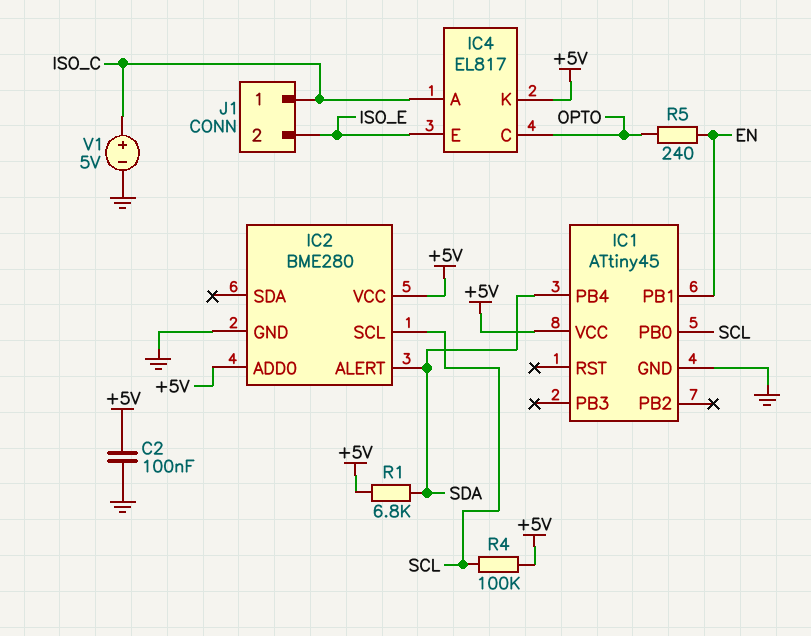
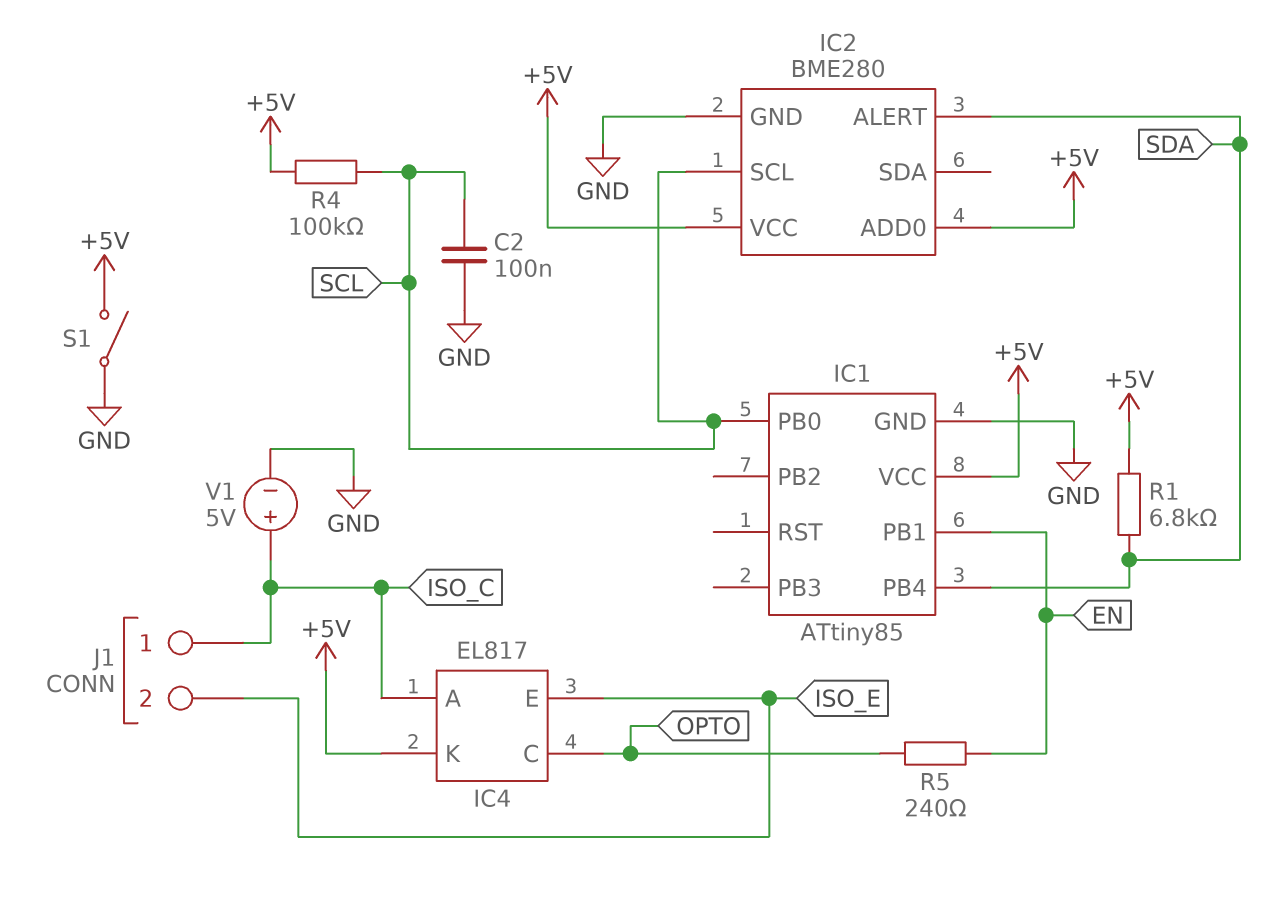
C2: 100nF (+5V, GND) -> 100nF (GND, SCL)
IC1: ATtiny45 -> ATtiny85
S1: none -> switch (+5V, GND)

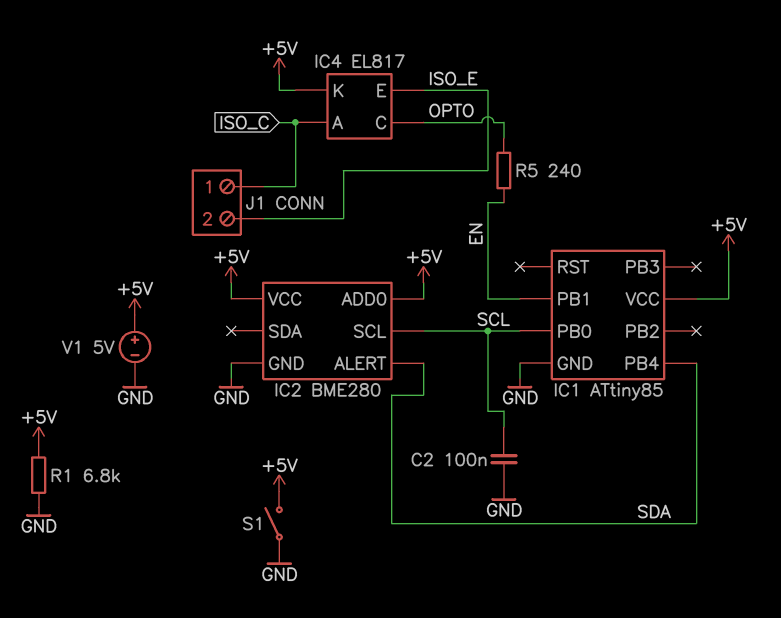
R1: 6.8k (+5V, SDA) -> 6.8k (+5V, GND)
R4: 100k (+5V, SCL) -> none
V1: 5V (plus ISO_C, minus GND) -> 5V (plus +5V, minus GND)

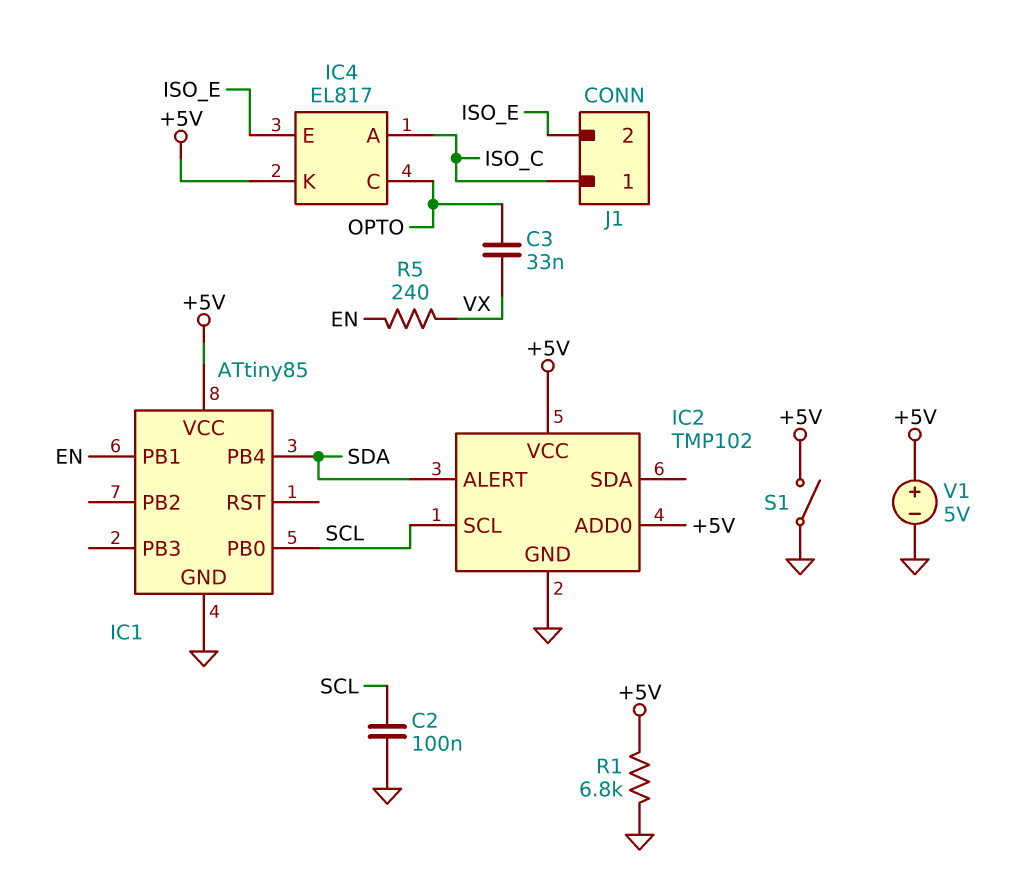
C3: none -> 33nF (OPTO, VX)
IC2: BME280 -> TMP102
R5: 240 (EN, OPTO) -> 240 (EN, VX)

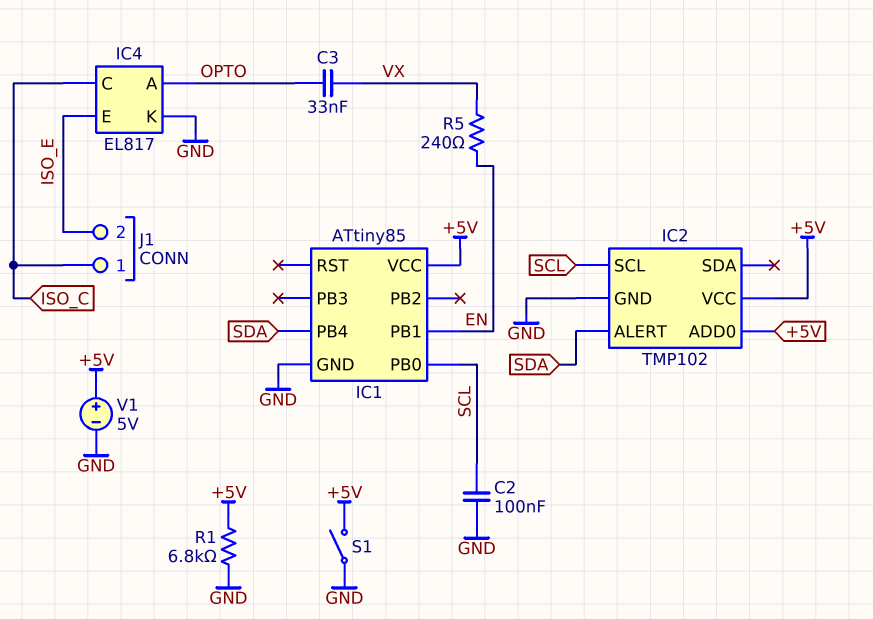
IC4 pin A: ISO_C -> OPTO
IC4 pin C: OPTO -> ISO_C
IC4 pin K: +5V -> GND

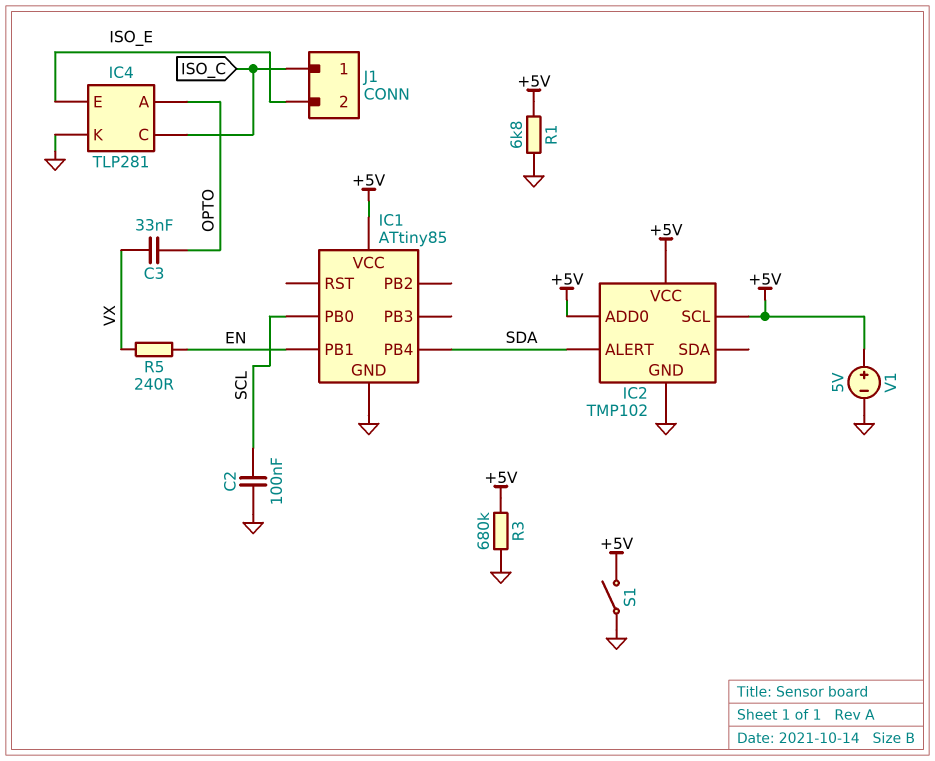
IC2 pin SCL: SCL -> +5V
IC4: EL817 -> TLP281
R3: none -> 680k (+5V, GND)

